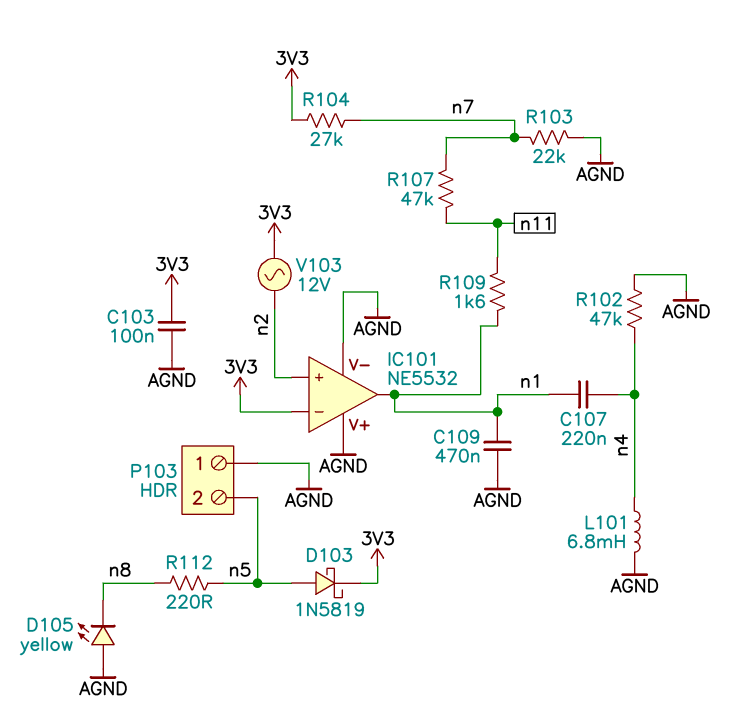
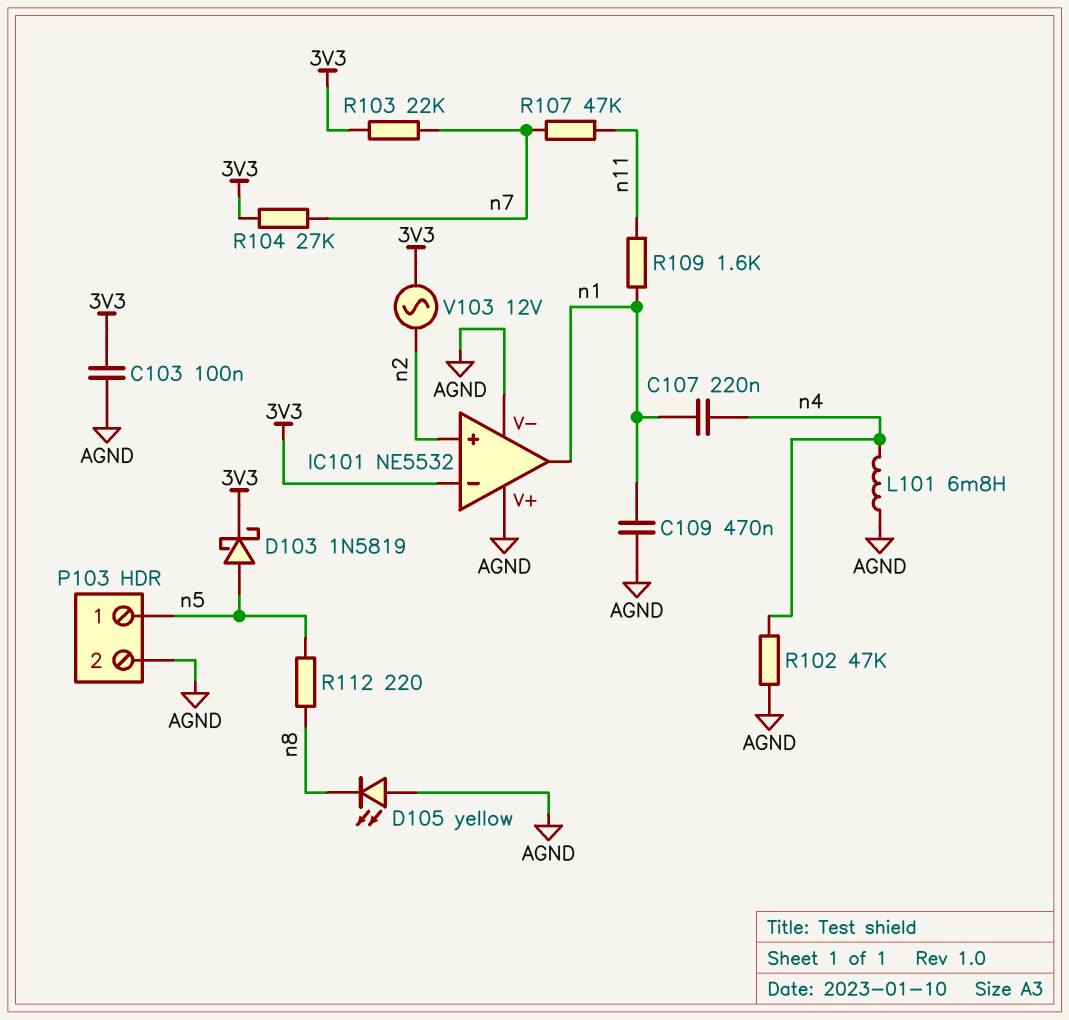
P103 pin 1: AGND -> n5
P103 pin 2: n5 -> AGND
R103: 22k (AGND, n7) -> 22k (3V3, n7)

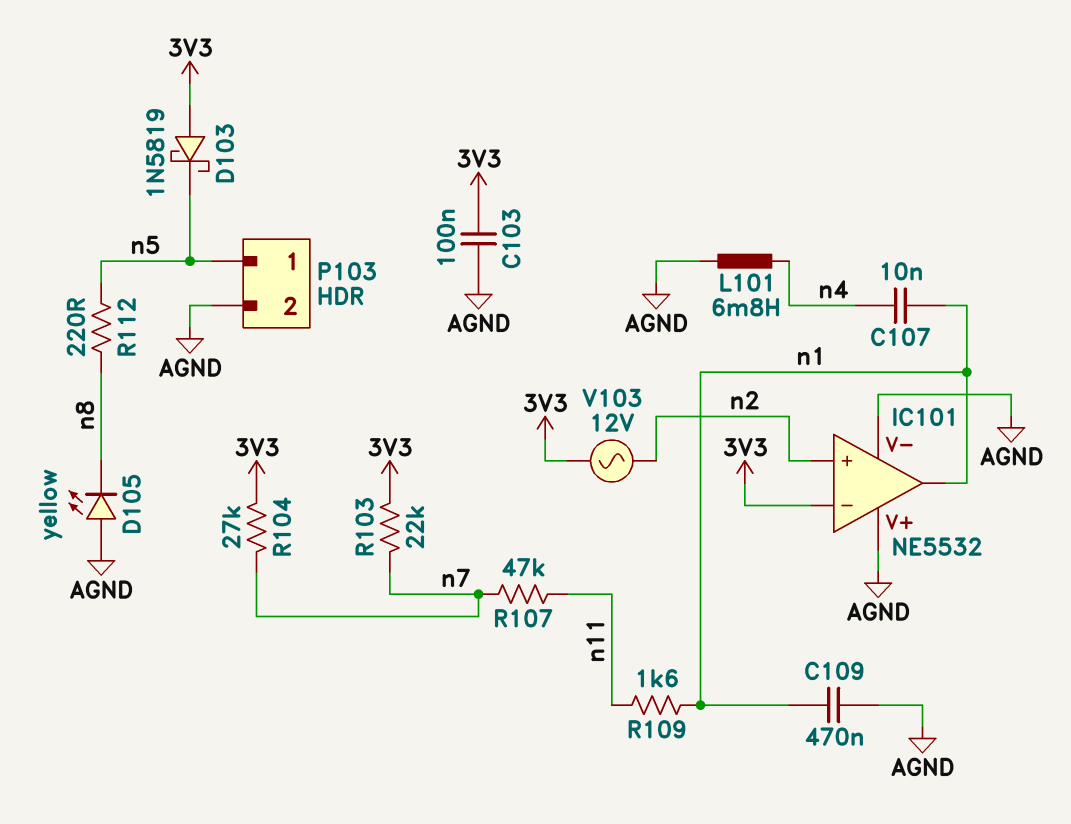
C107: 220nF (n1, n4) -> 10nF (n1, n4)
D103: schottky 1N5819 (A n5, K 3V3) -> schottky 1N5819 (A 3V3, K n5)
R102: 47k (AGND, n4) -> none

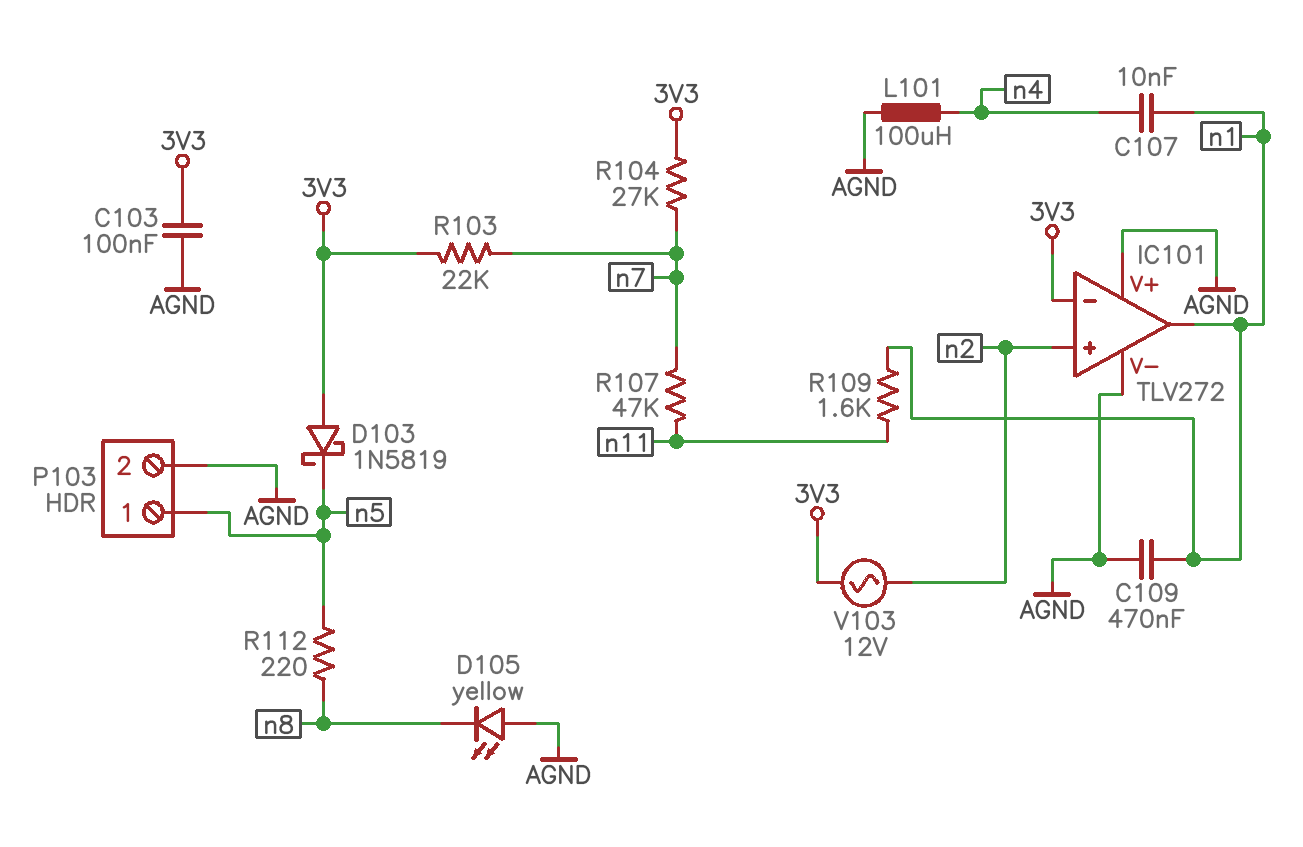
IC101: NE5532 -> TLV272
L101: 6.8mH (AGND, n4) -> 100uH (AGND, n4)

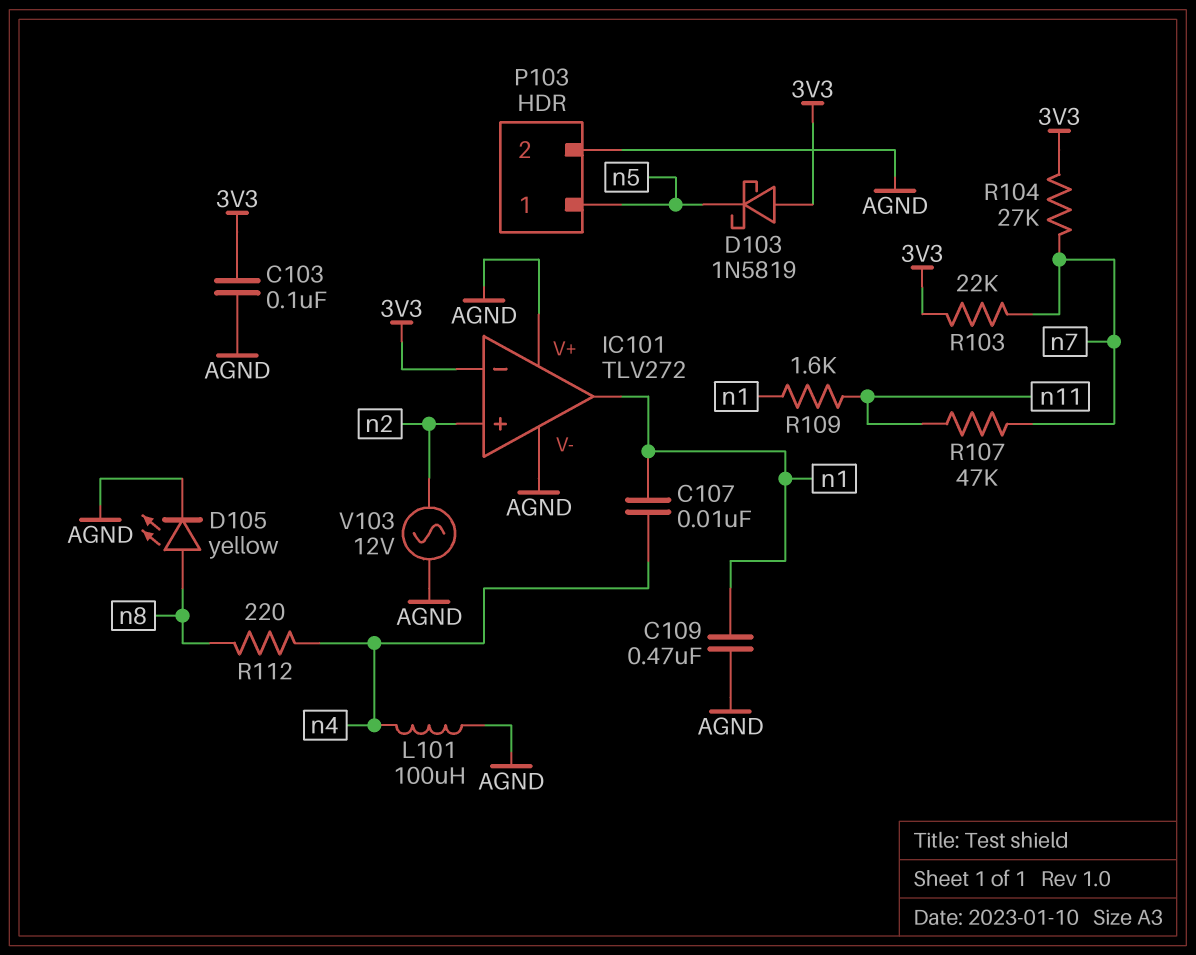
D105: LED yellow (A AGND, K n8) -> LED yellow (A n8, K AGND)
R112: 220 (n5, n8) -> 220 (n4, n8)
V103: AC 12V (3V3, n2) -> AC 12V (AGND, n2)

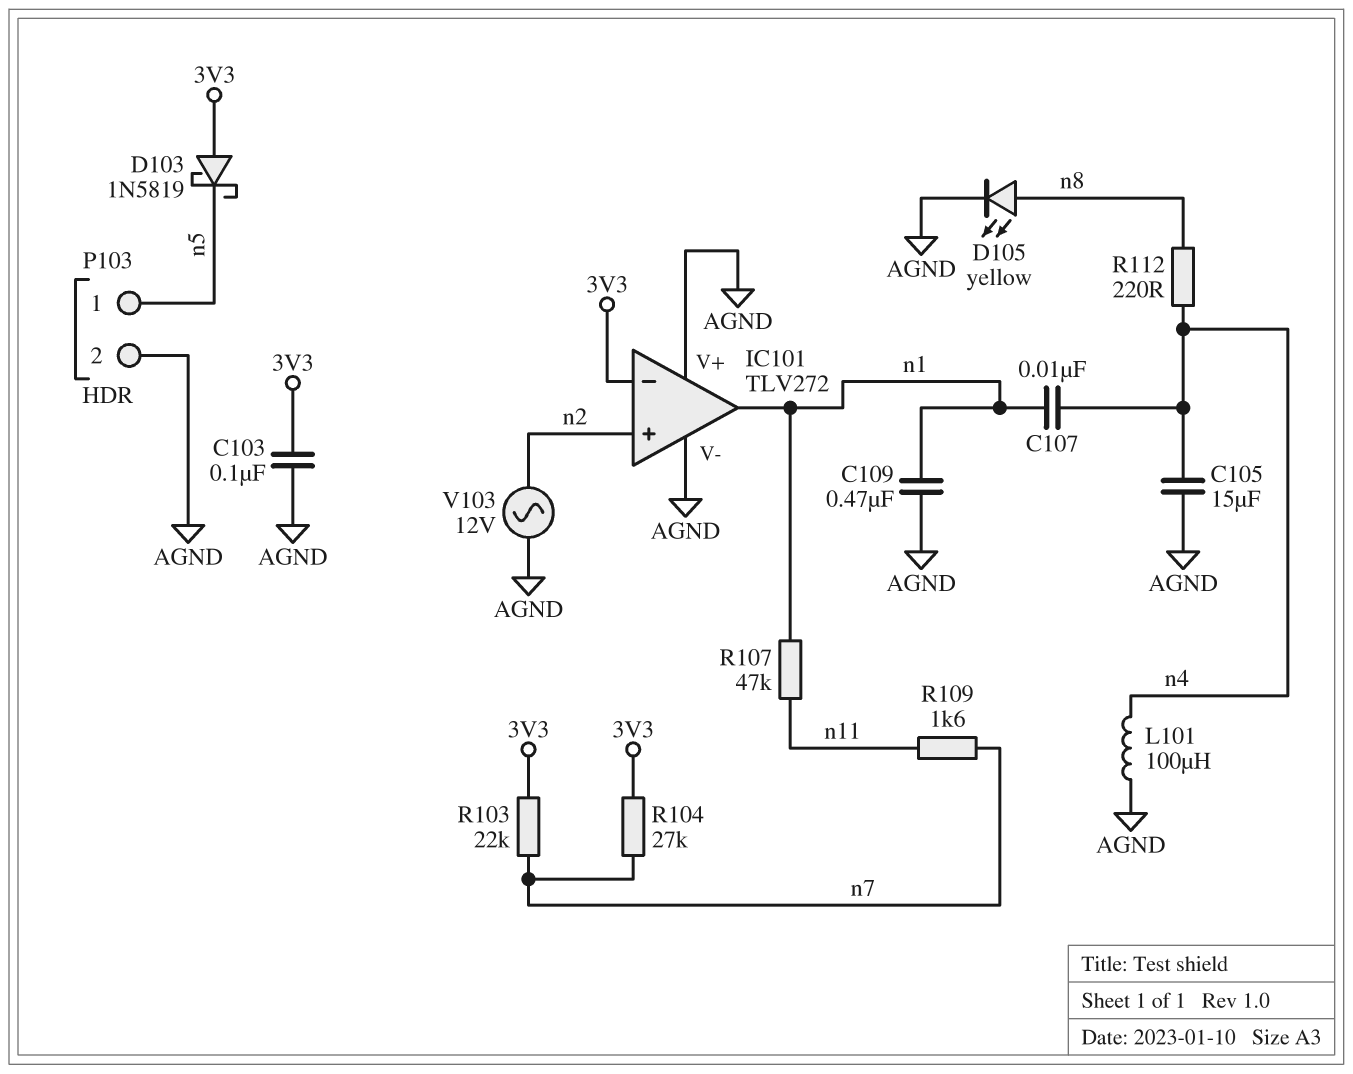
C105: none -> 15uF (AGND, n4)
R107: 47k (n7, n11) -> 47k (n1, n11)
R109: 1.6k (n1, n11) -> 1.6k (n7, n11)

